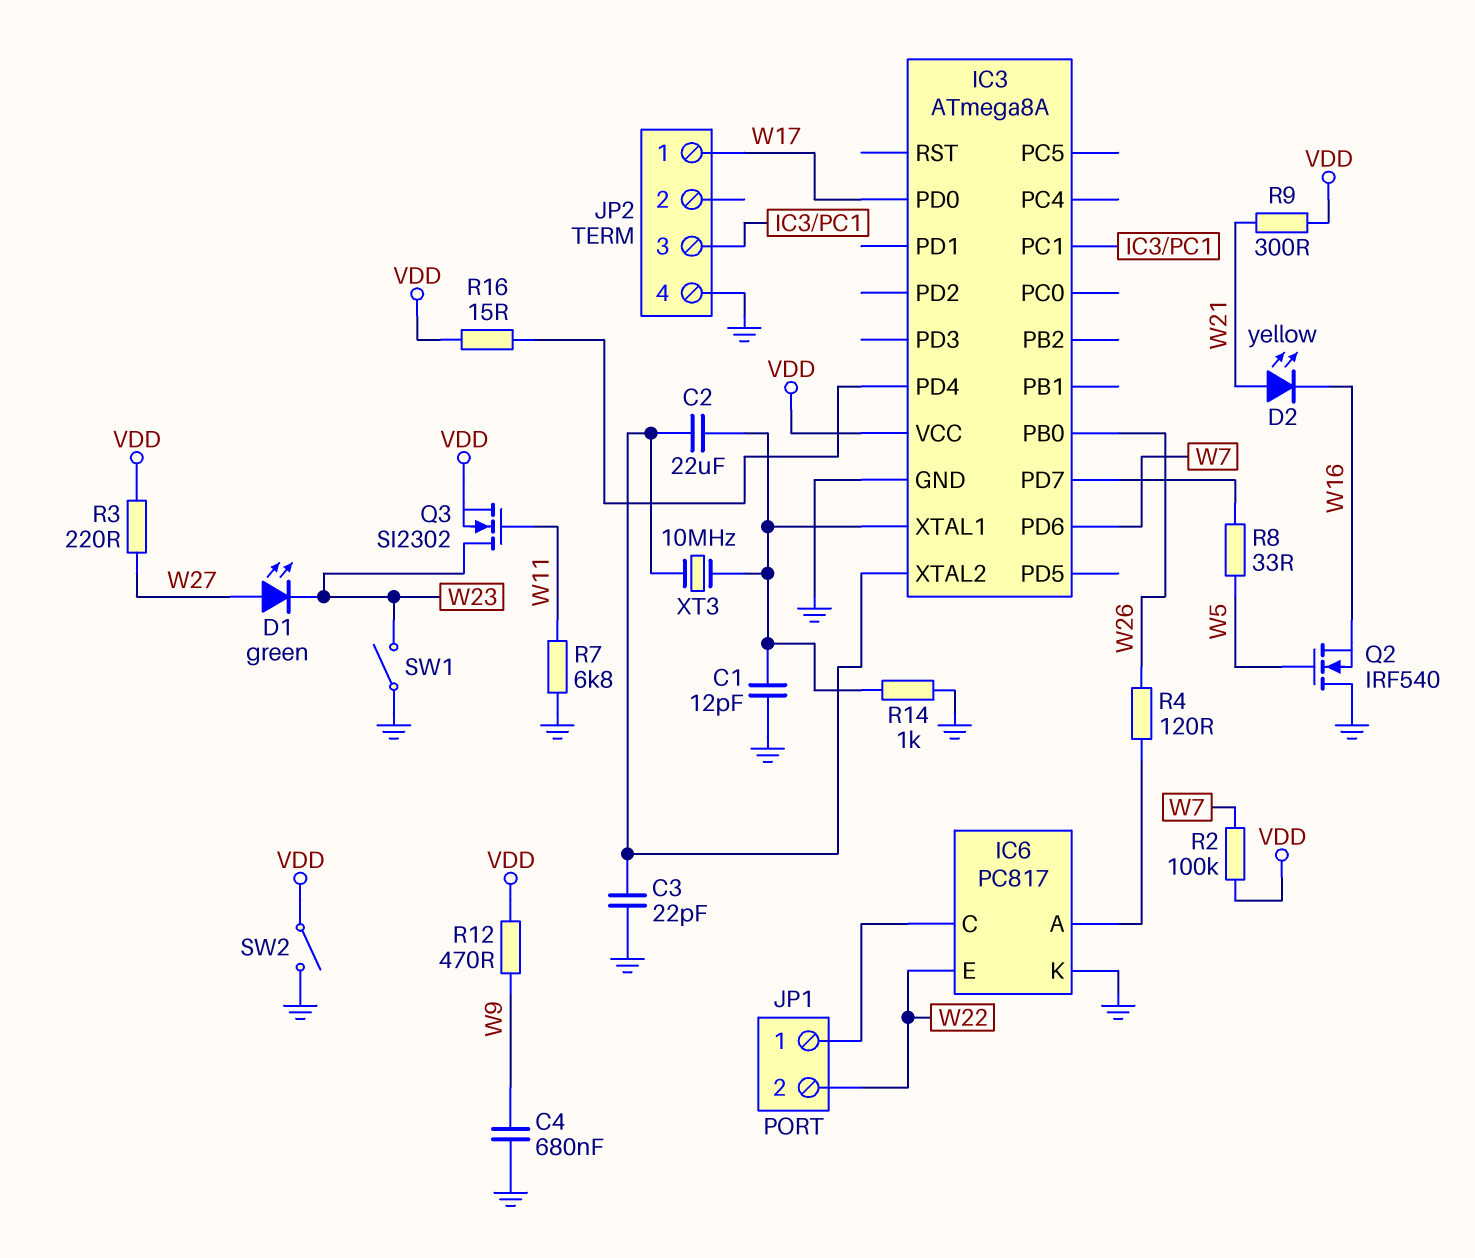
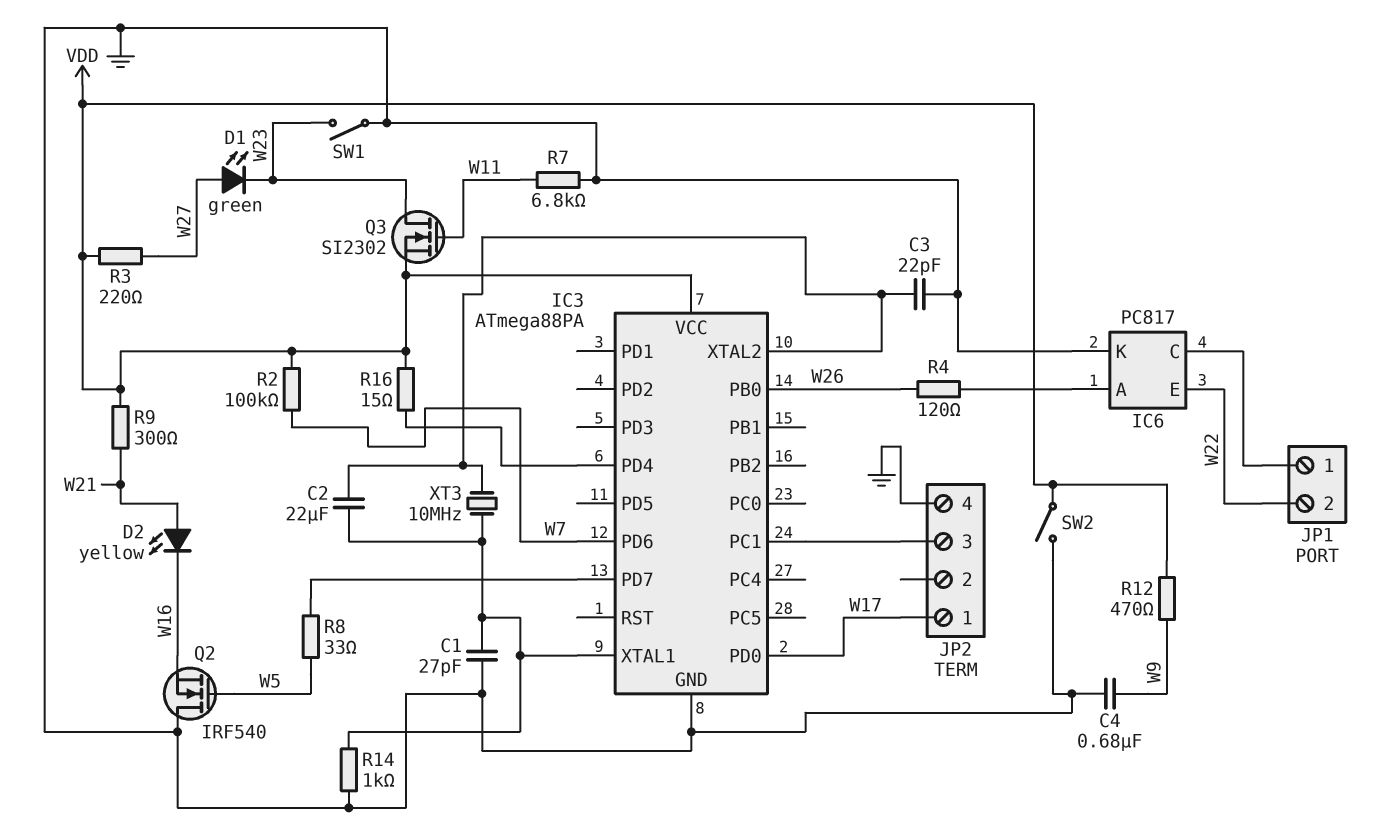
C1: 12pF (GND, IC3/XTAL1) -> 27pF (GND, IC3/XTAL1)
IC3: ATmega8A -> ATmega88PA

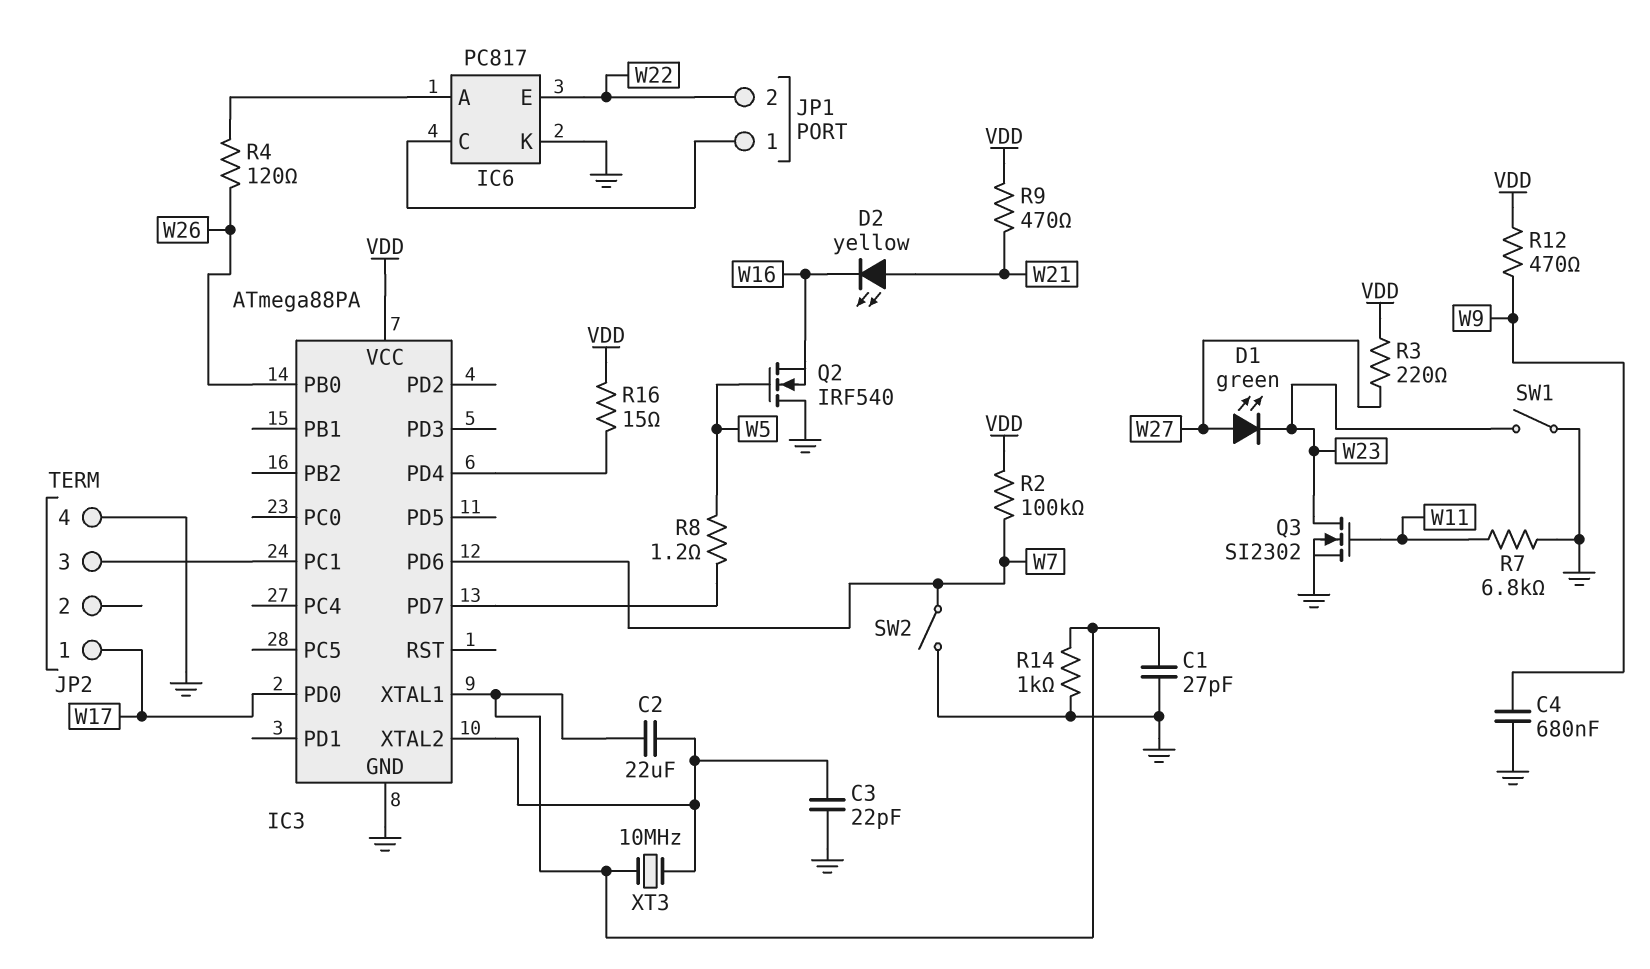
Q3: NMOS SI2302 (G W11, D W23, S VDD) -> NMOS SI2302 (G W11, D W23, S GND)
R8: 33 (IC3/PD7, W5) -> 1.2 (IC3/PD7, W5)
R9: 300 (VDD, W21) -> 470 (VDD, W21)
SW2: switch (GND, VDD) -> switch (GND, W7)

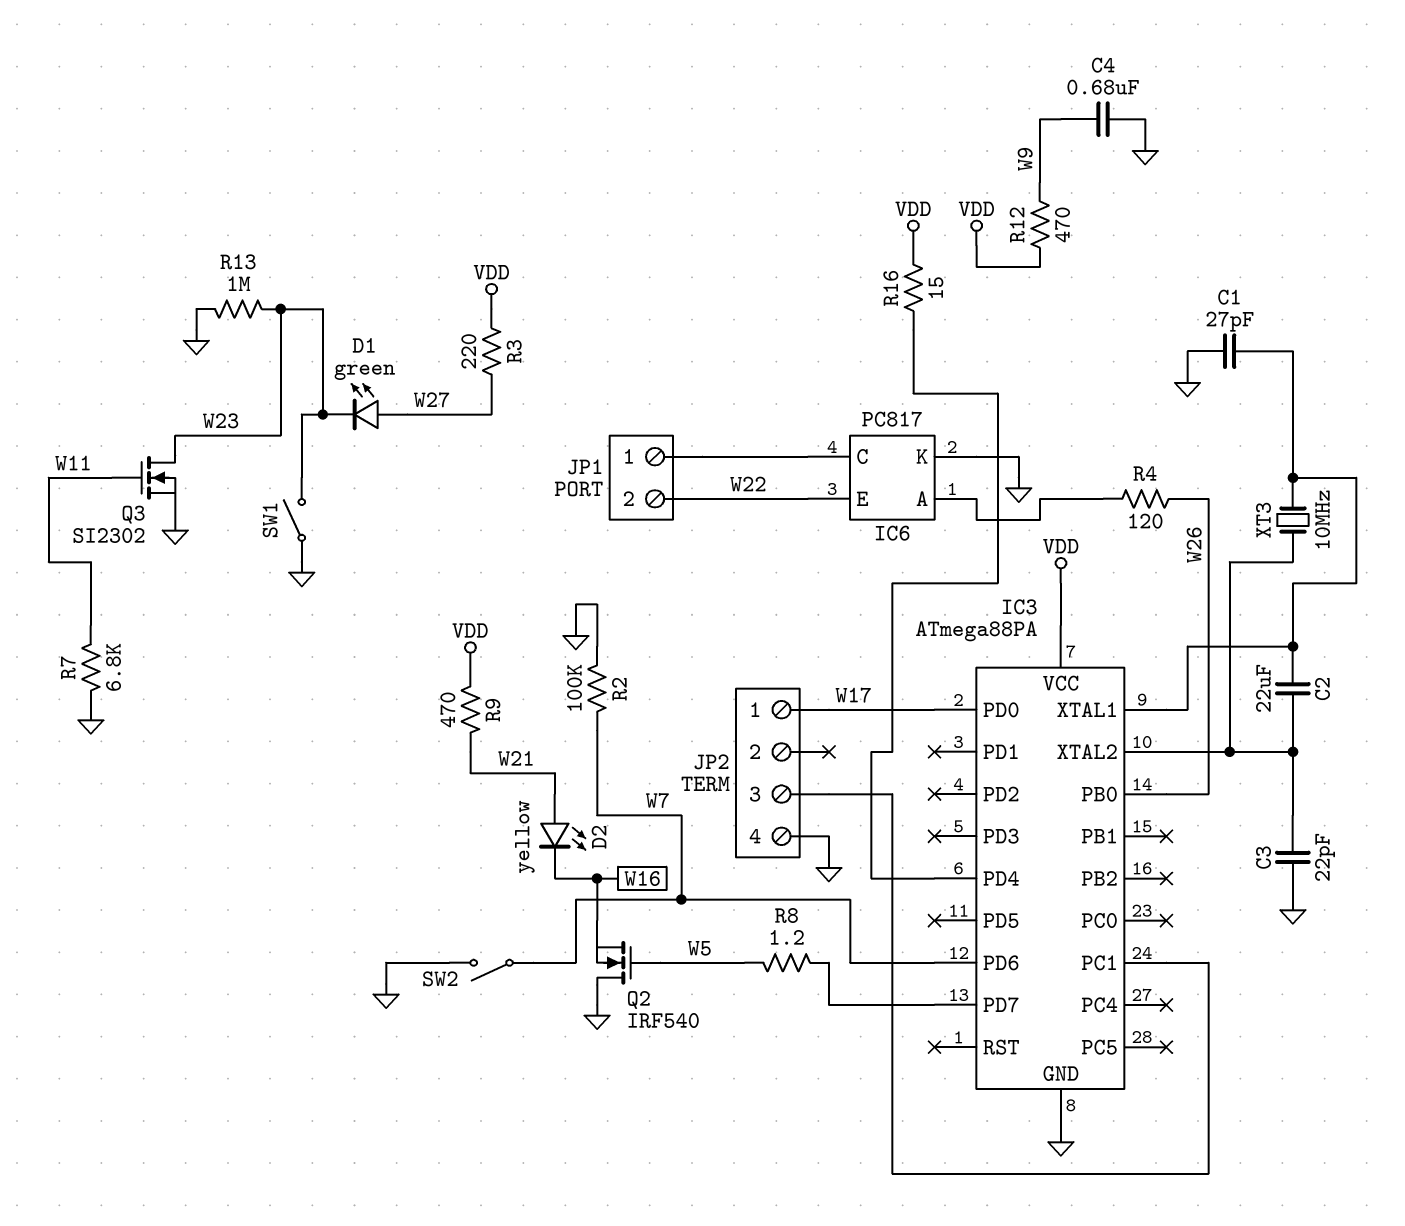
R2: 100k (VDD, W7) -> 100k (GND, W7)
R13: none -> 1M (GND, W23)
R14: 1k (GND, IC3/XTAL1) -> none

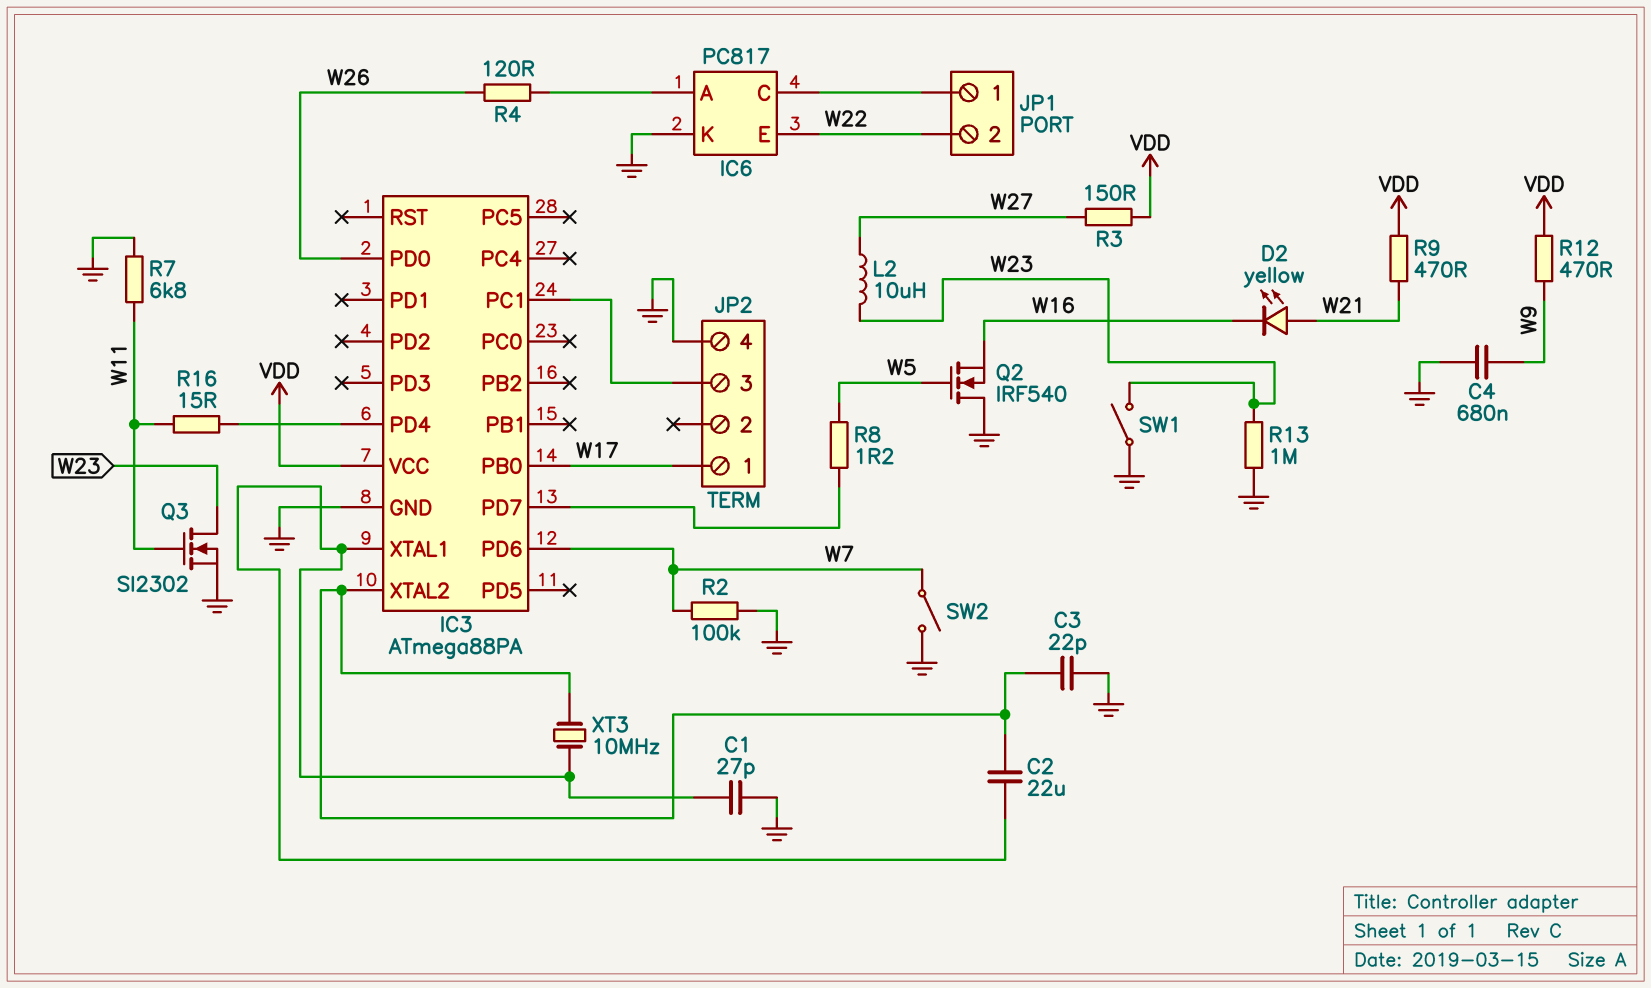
D1: LED green (A W27, K W23) -> none
IC3 pin PB0: W26 -> W17
IC3 pin PD0: W17 -> W26
L2: none -> 10uH (W23, W27)
R3: 220 (VDD, W27) -> 150 (VDD, W27)
R16: 15 (IC3/PD4, VDD) -> 15 (IC3/PD4, W11)

